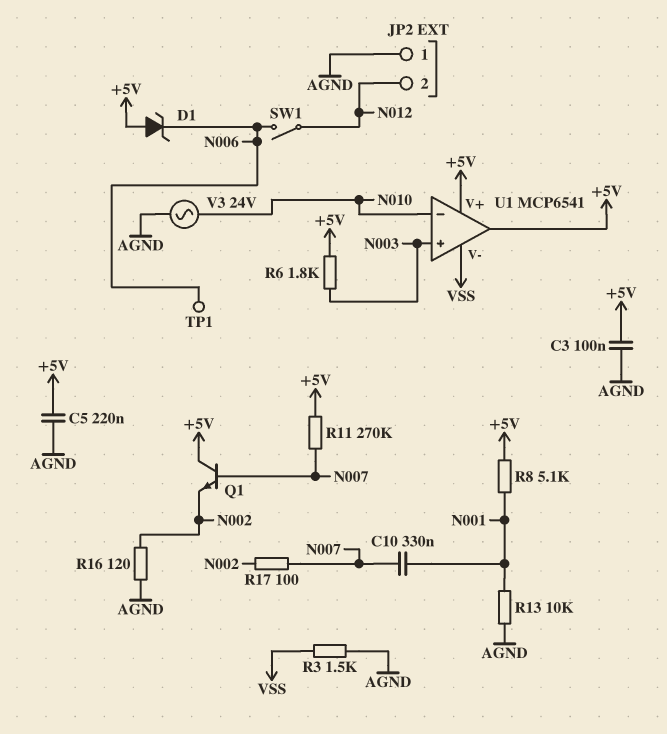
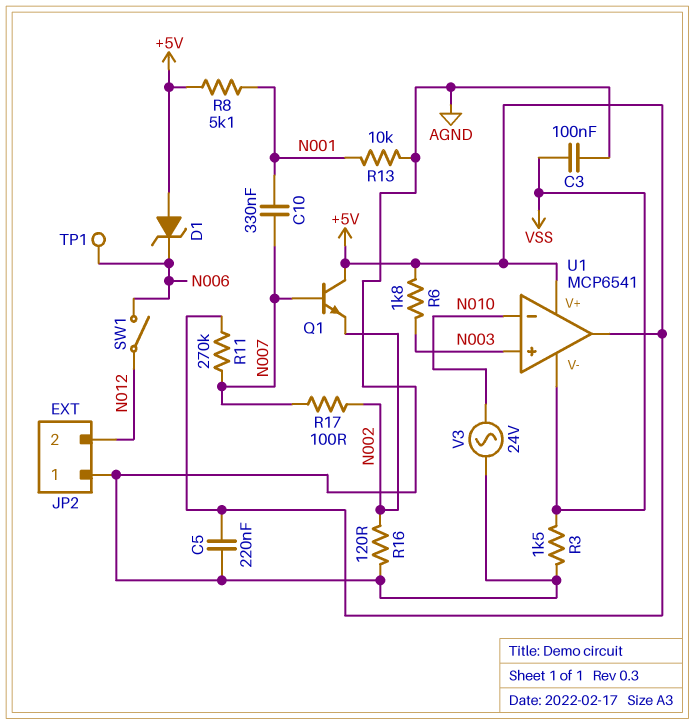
C3: 100nF (+5V, AGND) -> 100nF (AGND, VSS)

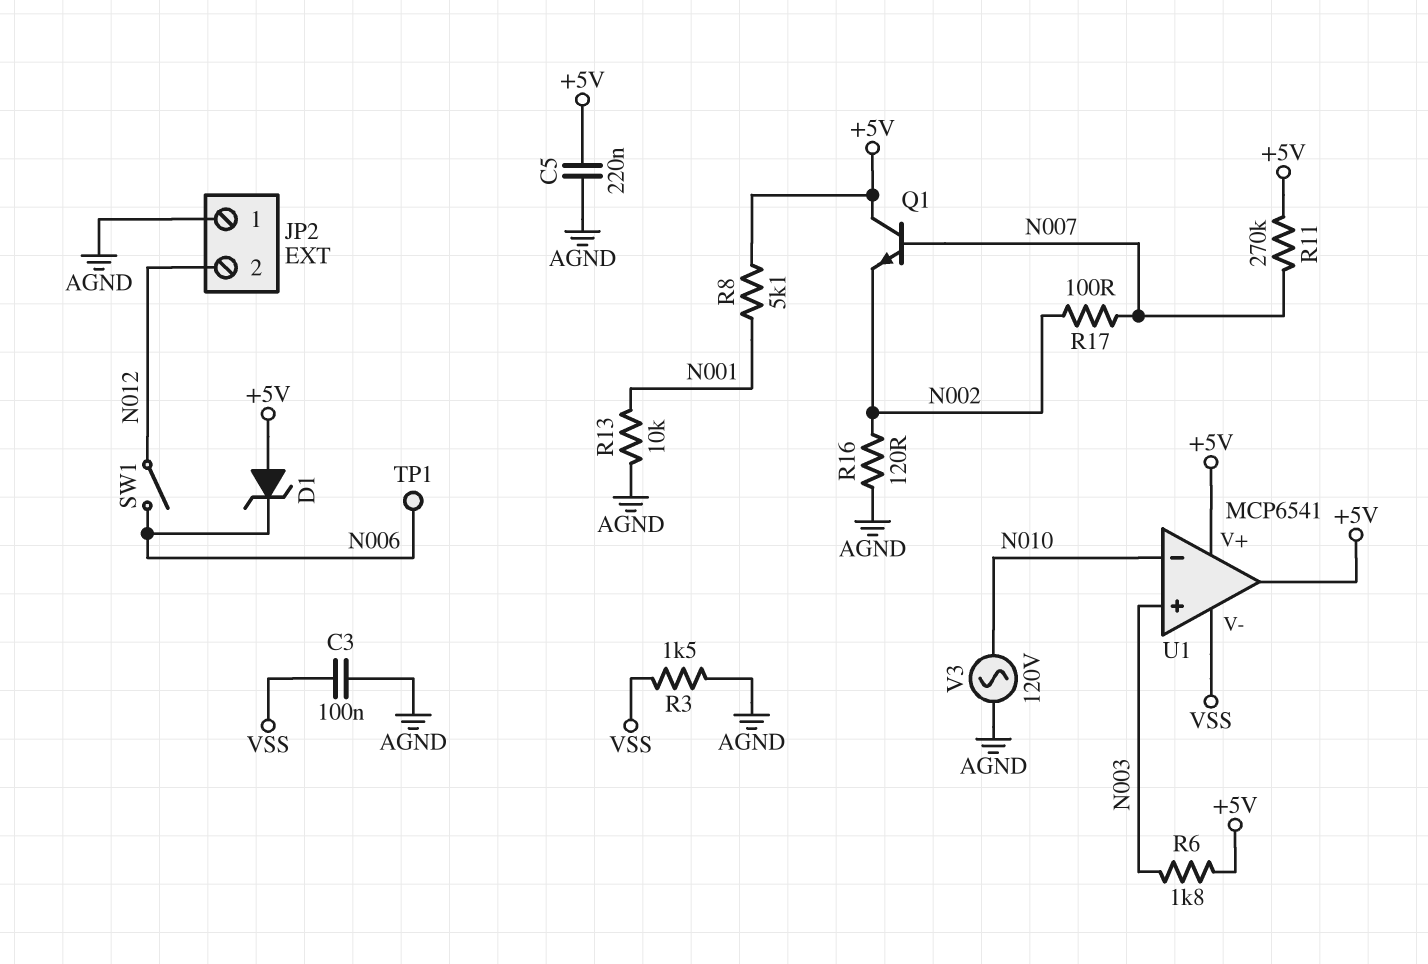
C10: 330nF (N001, N007) -> none
V3: AC 24V (AGND, N010) -> AC 120V (AGND, N010)

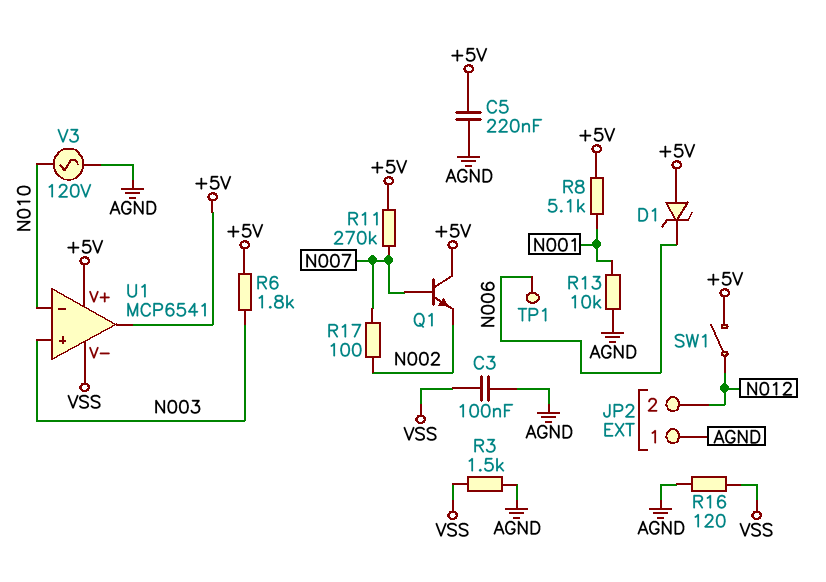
R16: 120 (AGND, N002) -> 120 (AGND, VSS)
SW1: switch (N006, N012) -> switch (+5V, N012)

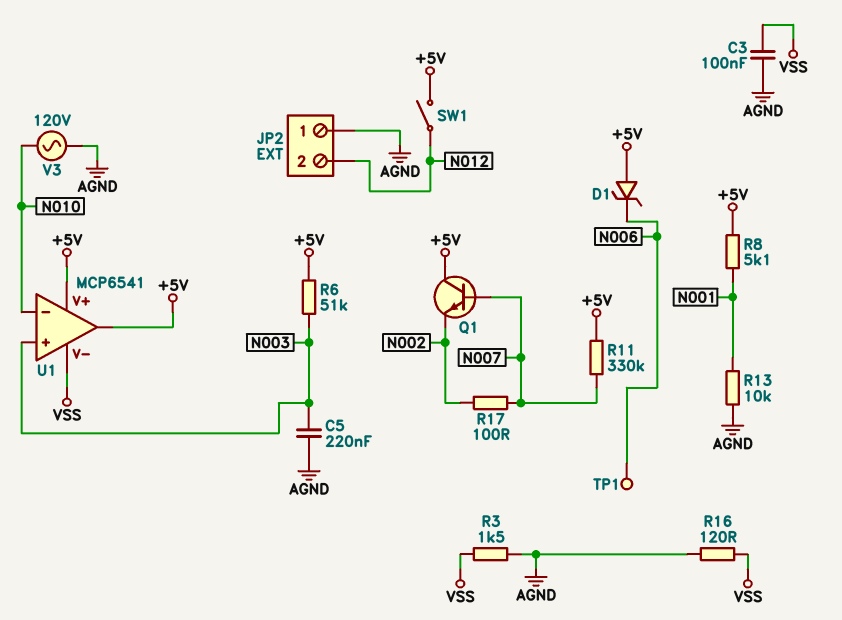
C5: 220nF (+5V, AGND) -> 220nF (AGND, N003)
R6: 1.8k (+5V, N003) -> 51k (+5V, N003)
R11: 270k (+5V, N007) -> 330k (+5V, N007)

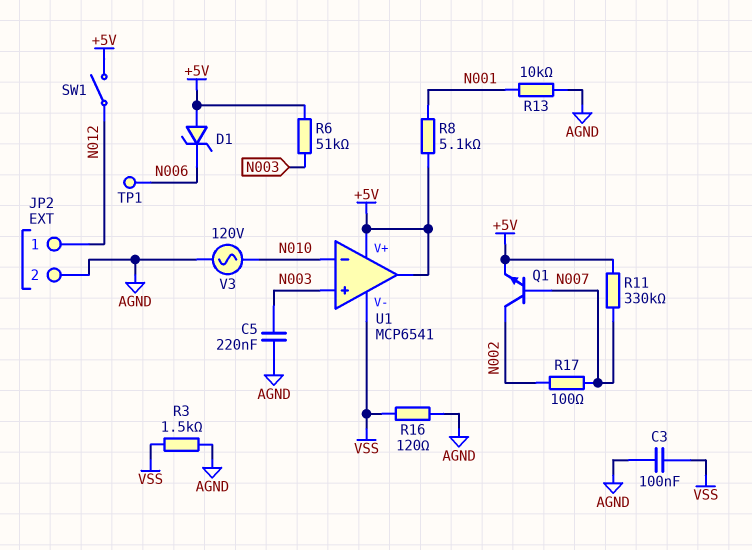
JP2 pin 1: AGND -> N012
JP2 pin 2: N012 -> AGND
Q1: NPN (B N007, C +5V, E N002) -> NPN (B N007, C N002, E +5V)

